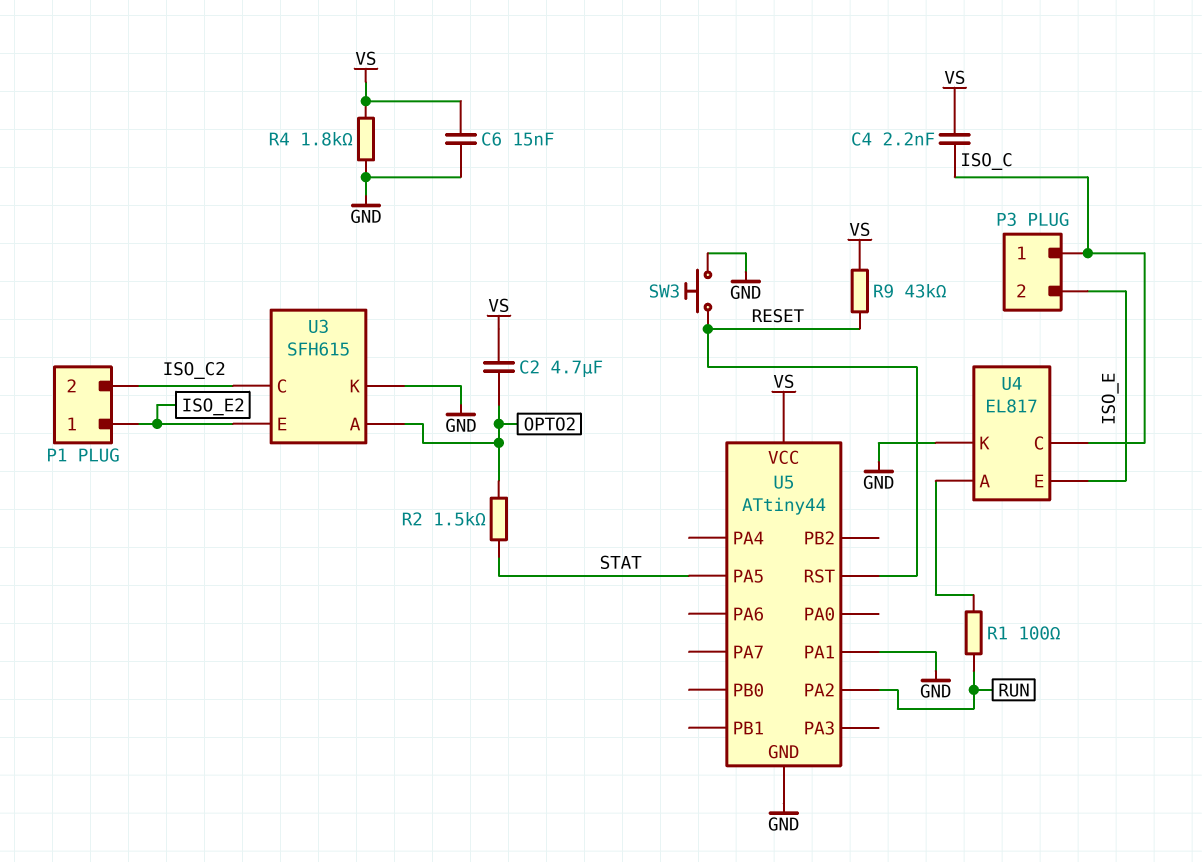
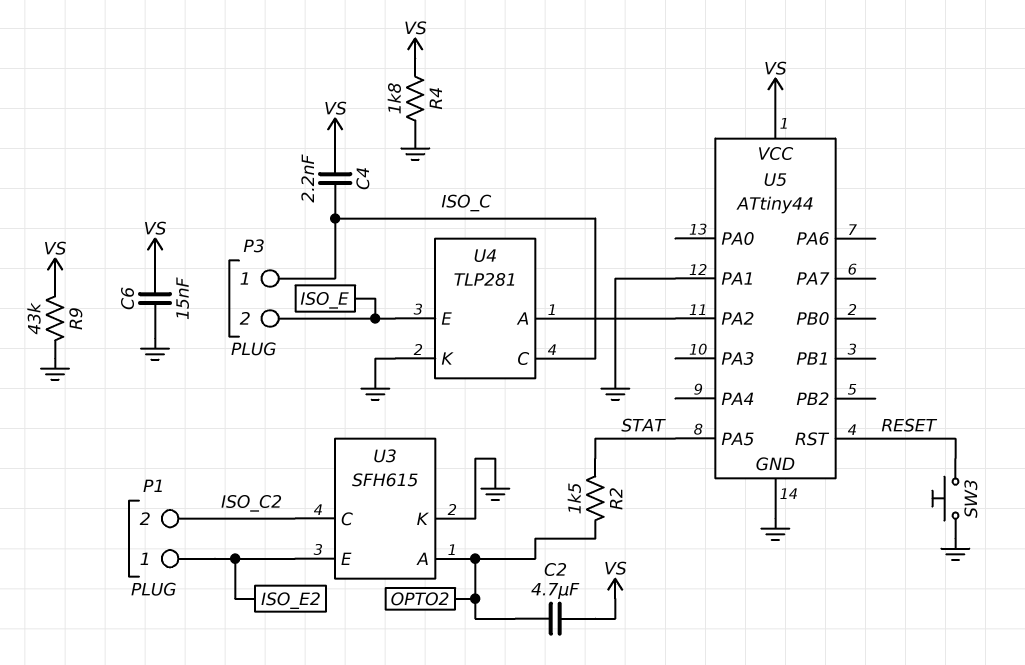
R1: 100 (RUN, U4/A) -> none
R9: 43k (RESET, VS) -> 43k (GND, VS)
U4: EL817 -> TLP281
U5 pin PA2: RUN -> U4/A

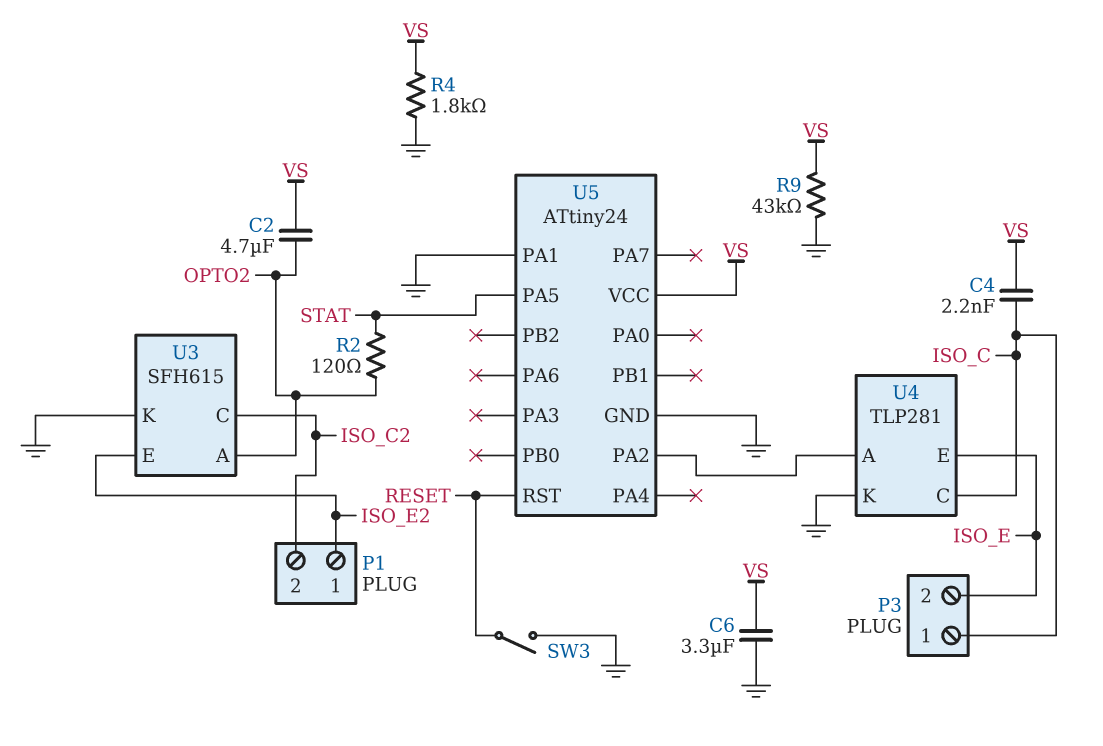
C6: 15nF (GND, VS) -> 3.3uF (GND, VS)
R2: 1.5k (OPTO2, STAT) -> 120 (OPTO2, STAT)
SW3: button (GND, RESET) -> switch (GND, RESET)
U5: ATtiny44 -> ATtiny24

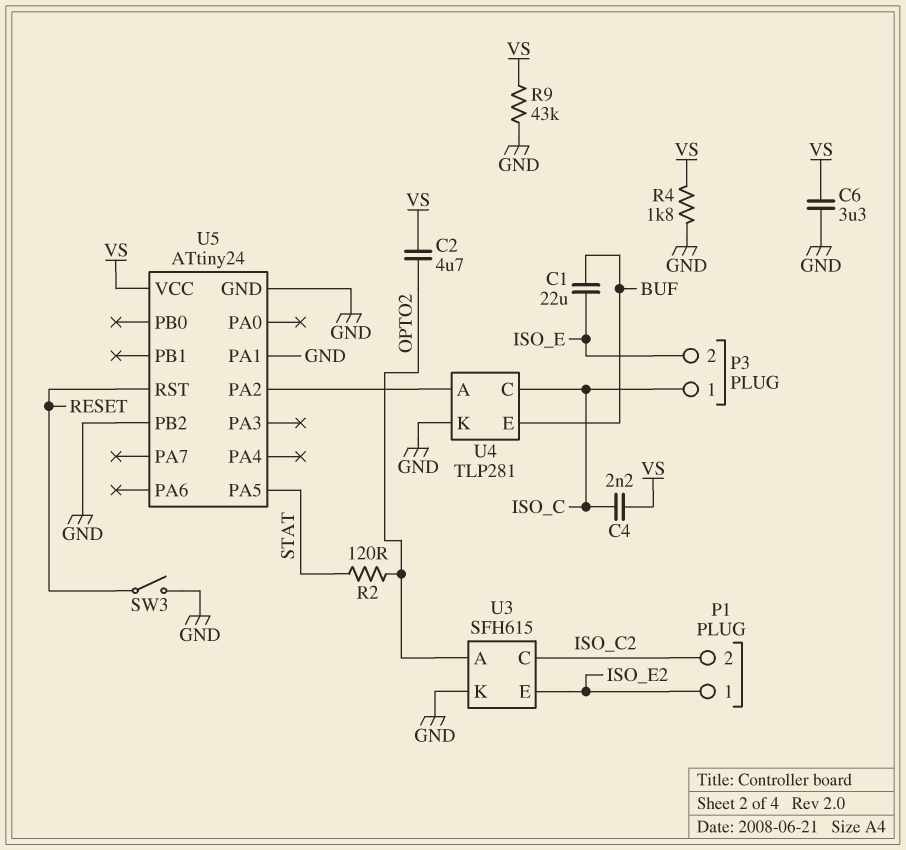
C1: none -> 22uF (BUF, ISO_E)
U4 pin E: ISO_E -> BUF
U5 pin PB2: none -> GND

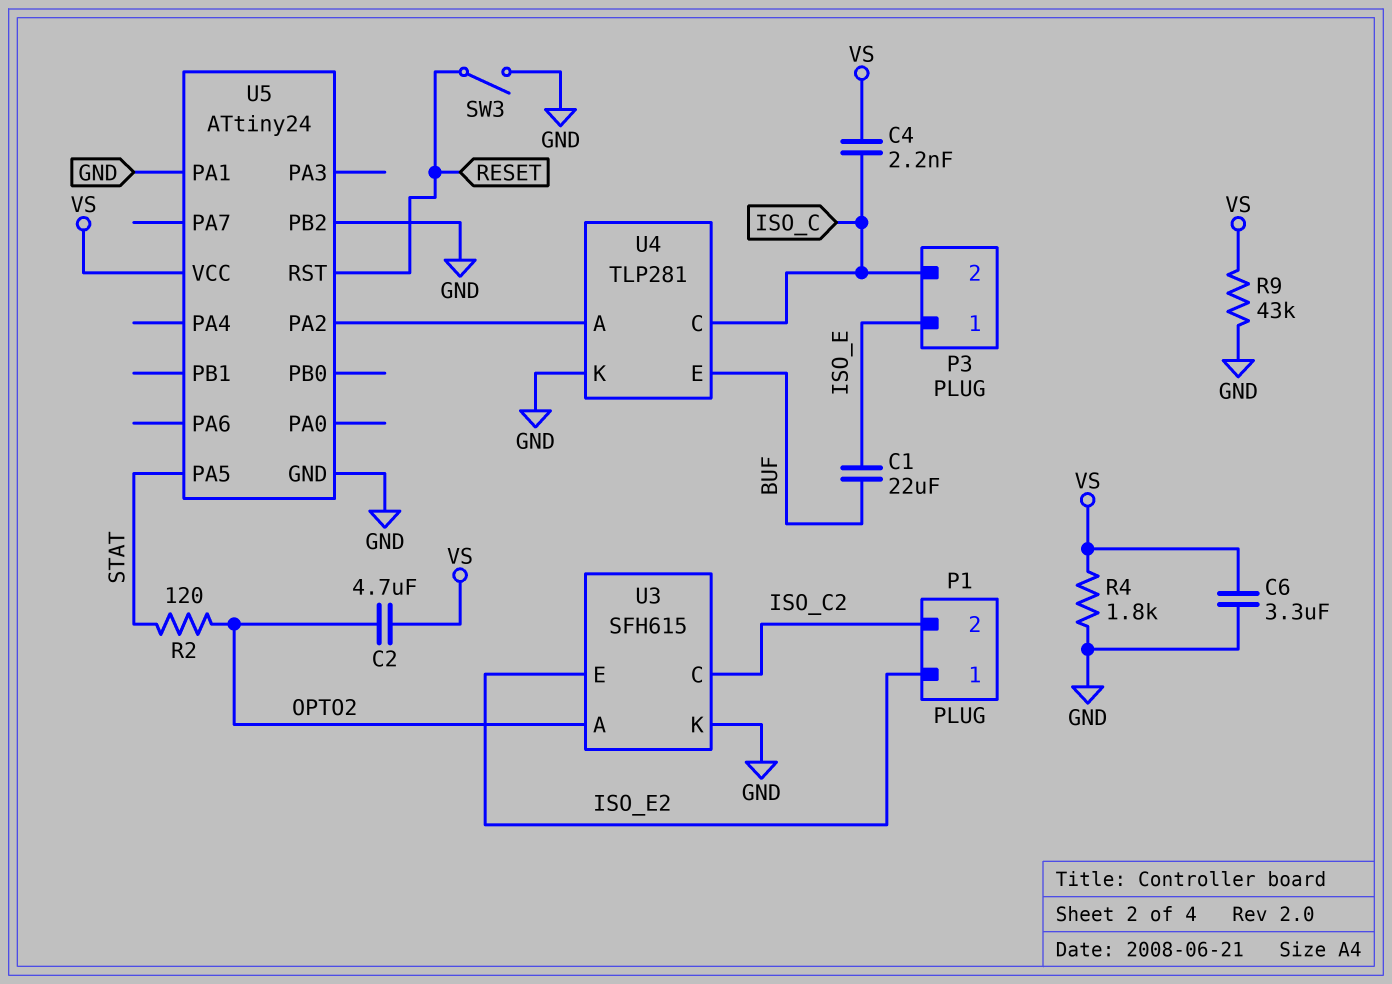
P3 pin 1: ISO_C -> ISO_E
P3 pin 2: ISO_E -> ISO_C

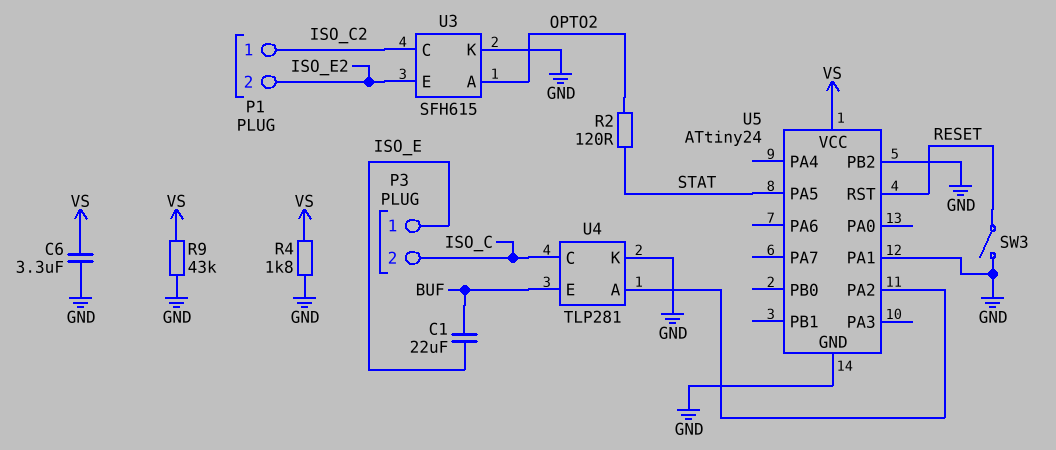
C2: 4.7uF (OPTO2, VS) -> none
C4: 2.2nF (ISO_C, VS) -> none
P1 pin 1: ISO_E2 -> ISO_C2
P1 pin 2: ISO_C2 -> ISO_E2

